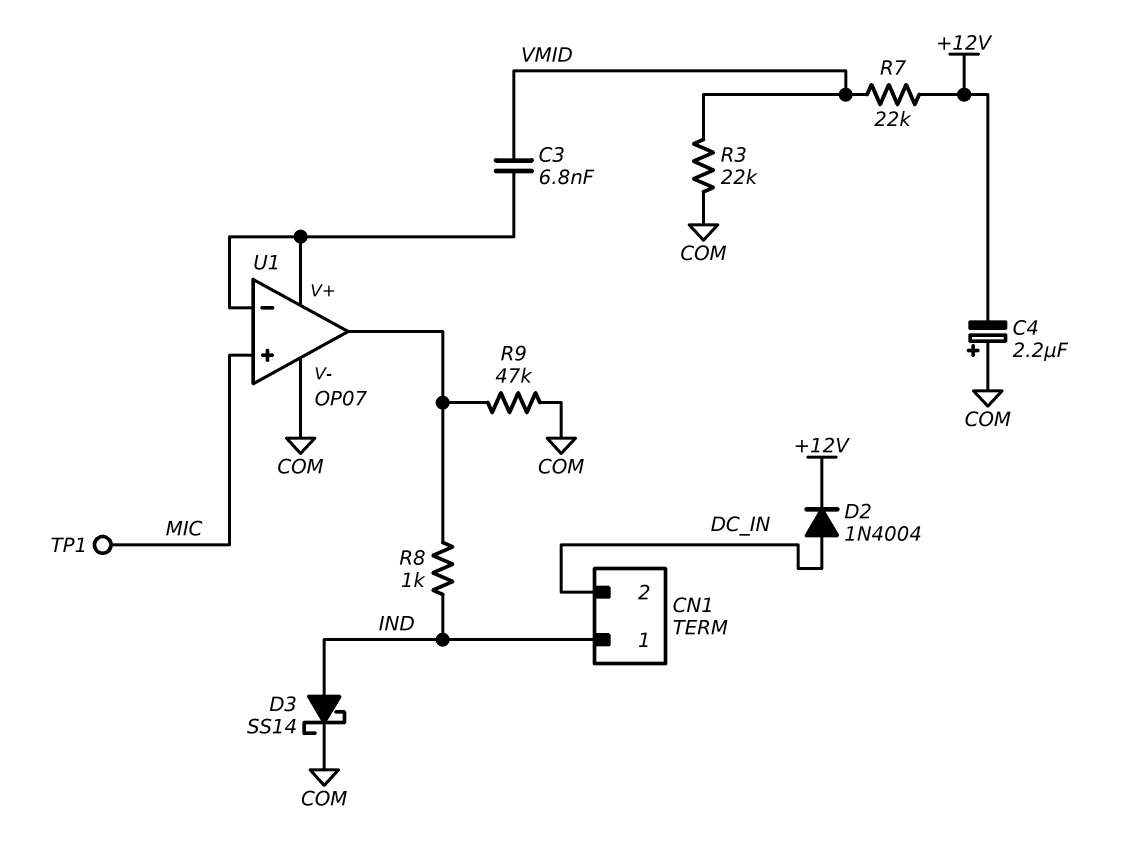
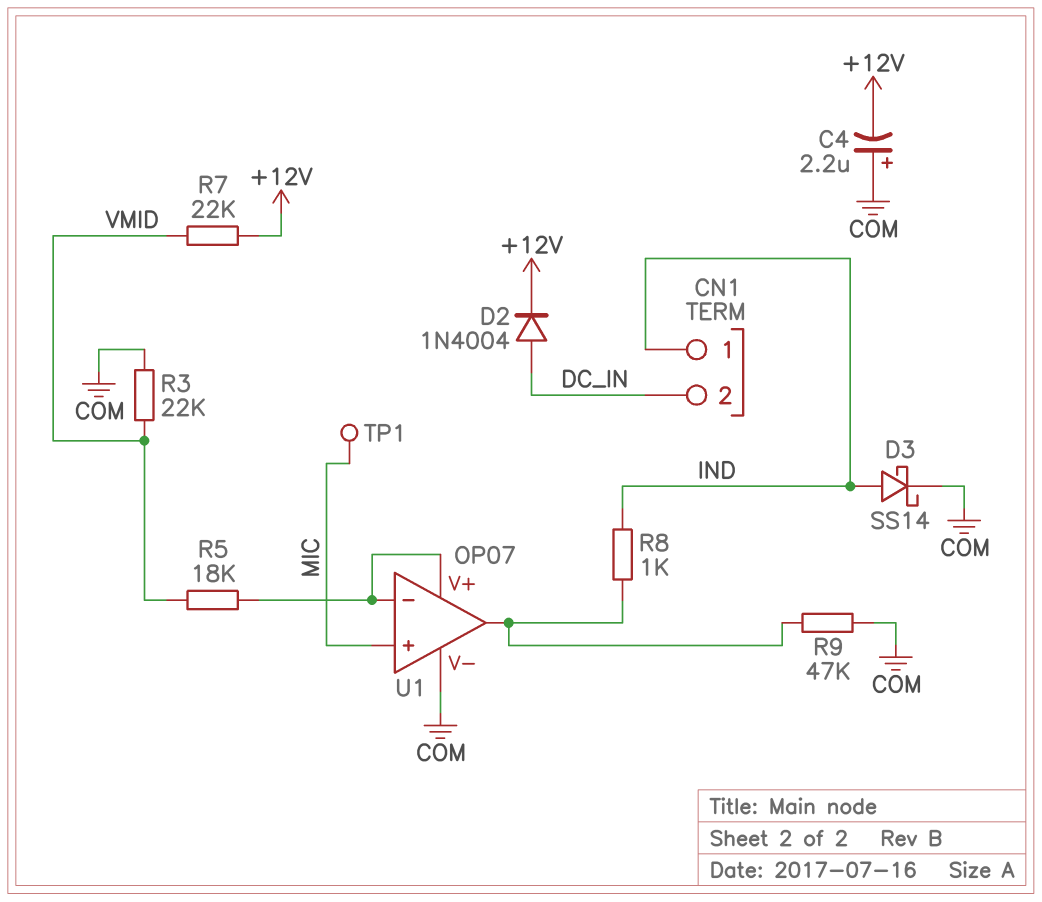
C3: 6.8nF (U1/V+, VMID) -> none
R5: none -> 18k (U1/V+, VMID)

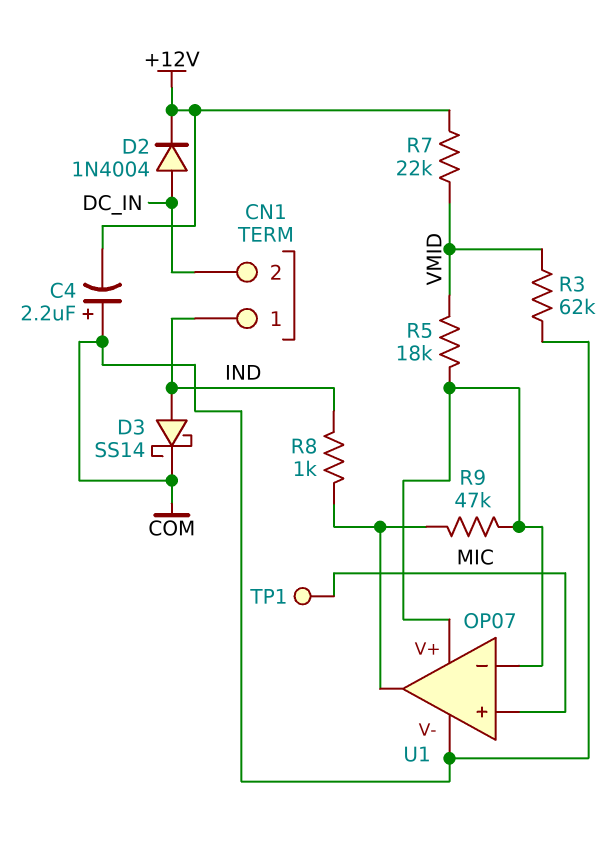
R3: 22k (COM, VMID) -> 62k (COM, VMID)
R9: 47k (COM, U1/out) -> 47k (U1/V+, U1/out)

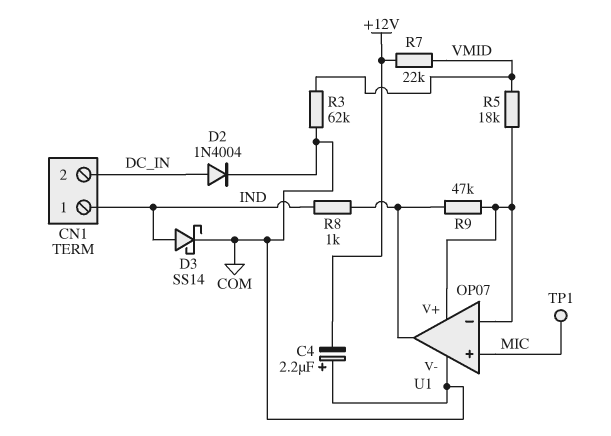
D2: diode 1N4004 (A DC_IN, K +12V) -> diode 1N4004 (A DC_IN, K COM)

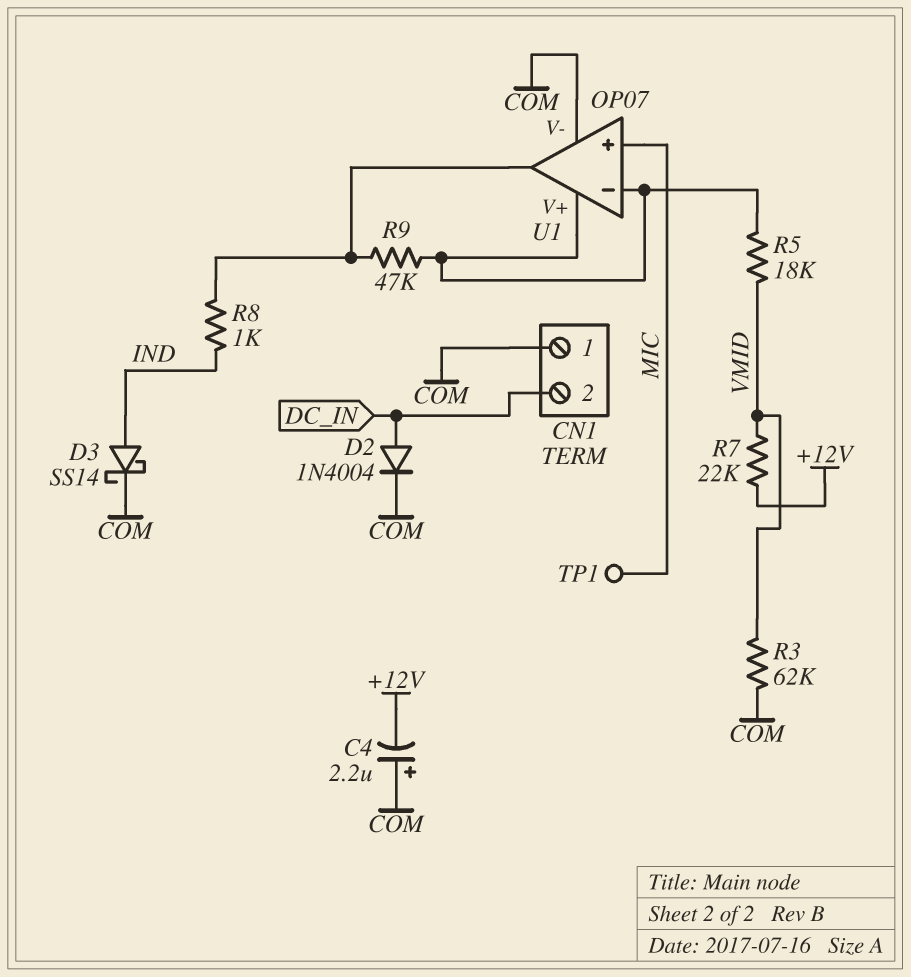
CN1 pin 1: IND -> COM

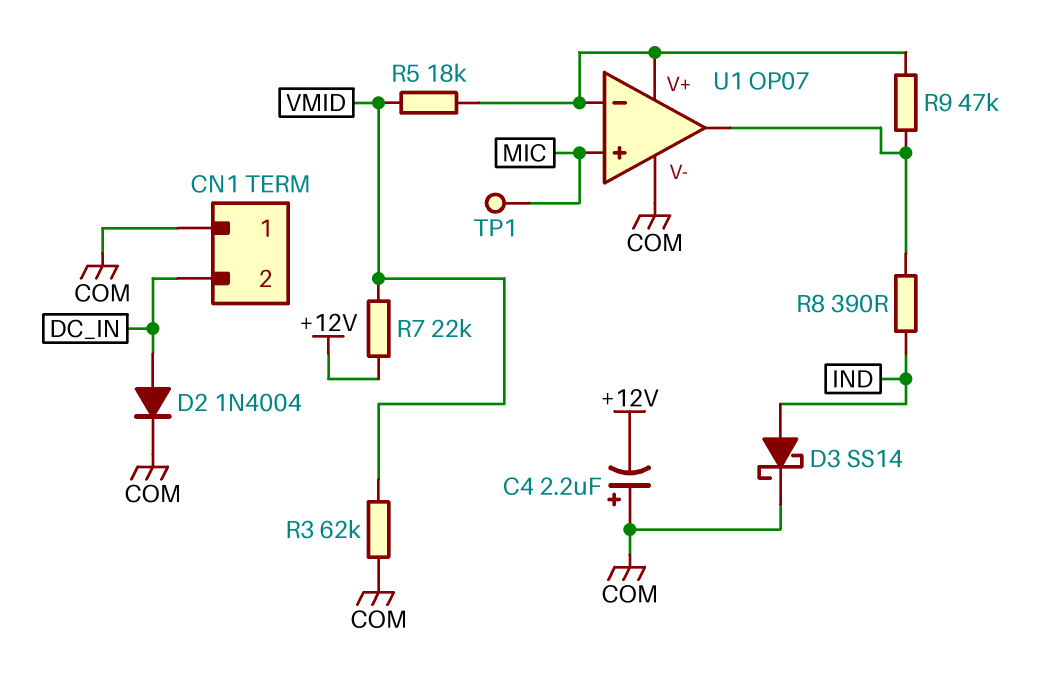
R8: 1k (IND, U1/out) -> 390 (IND, U1/out)

